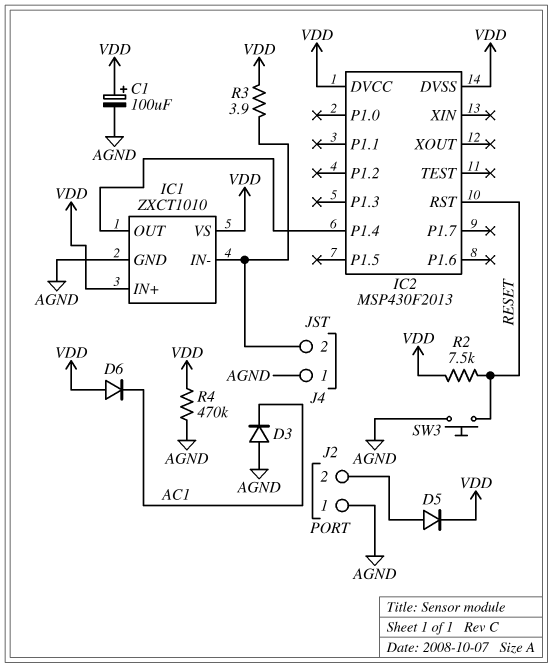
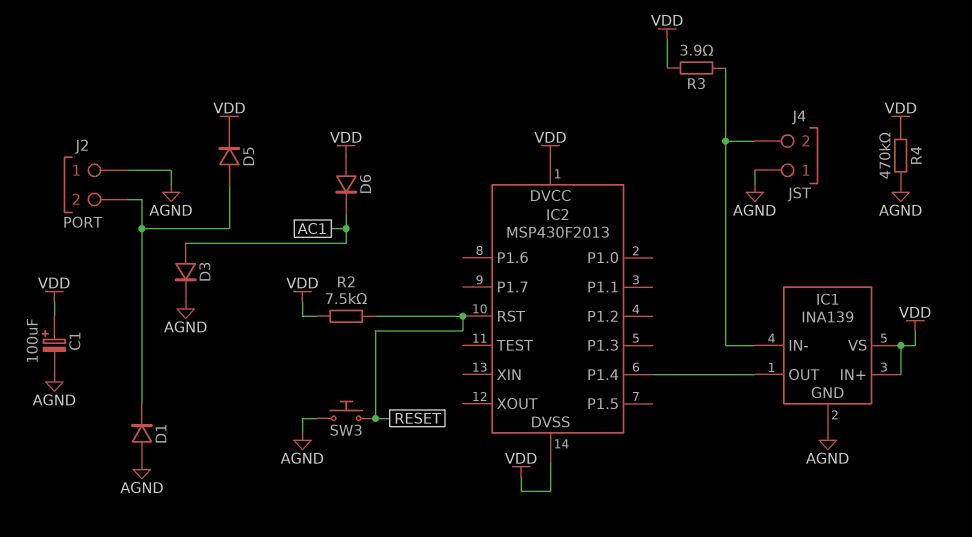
D1: none -> diode (A AGND, K J2/2)
D3: diode (A AGND, K AC1) -> diode (A AC1, K AGND)
IC1: ZXCT1010 -> INA139

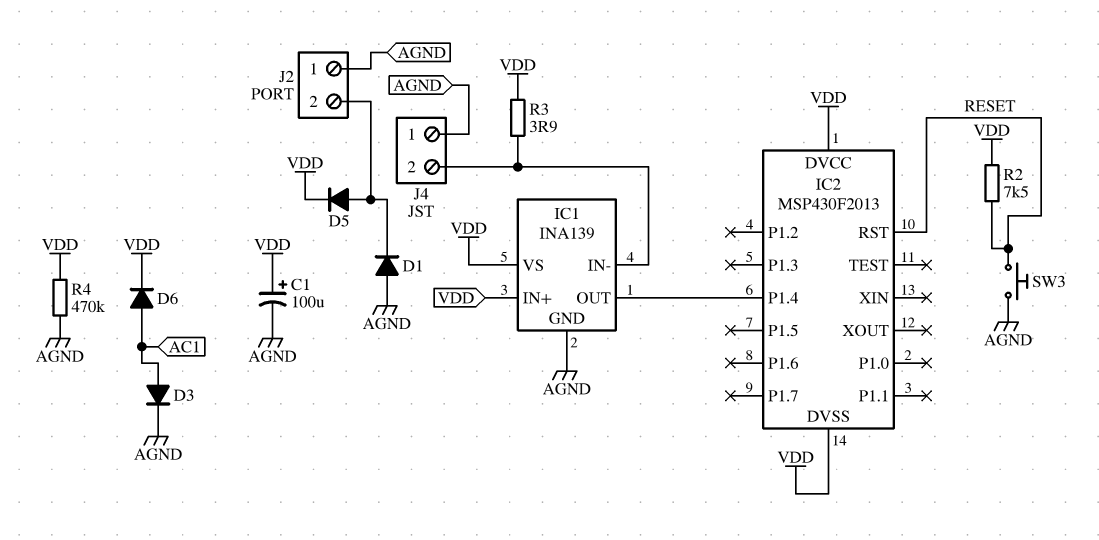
D6: diode (A VDD, K AC1) -> diode (A AC1, K VDD)

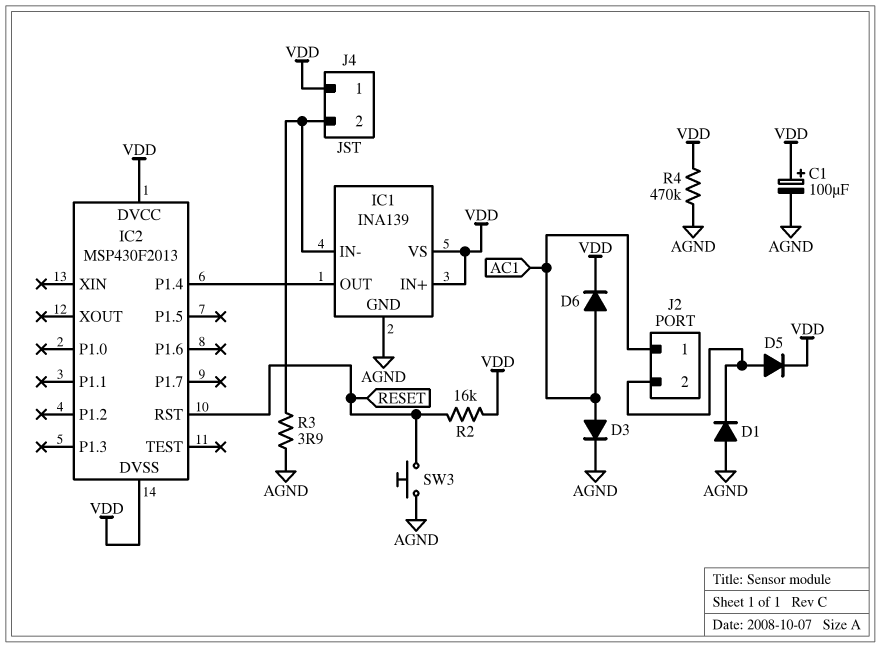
J2 pin 1: AGND -> AC1
J4 pin 1: AGND -> VDD
R2: 7.5k (RESET, VDD) -> 16k (RESET, VDD)
R3: 3.9 (IC1/IN-, VDD) -> 3.9 (AGND, IC1/IN-)

